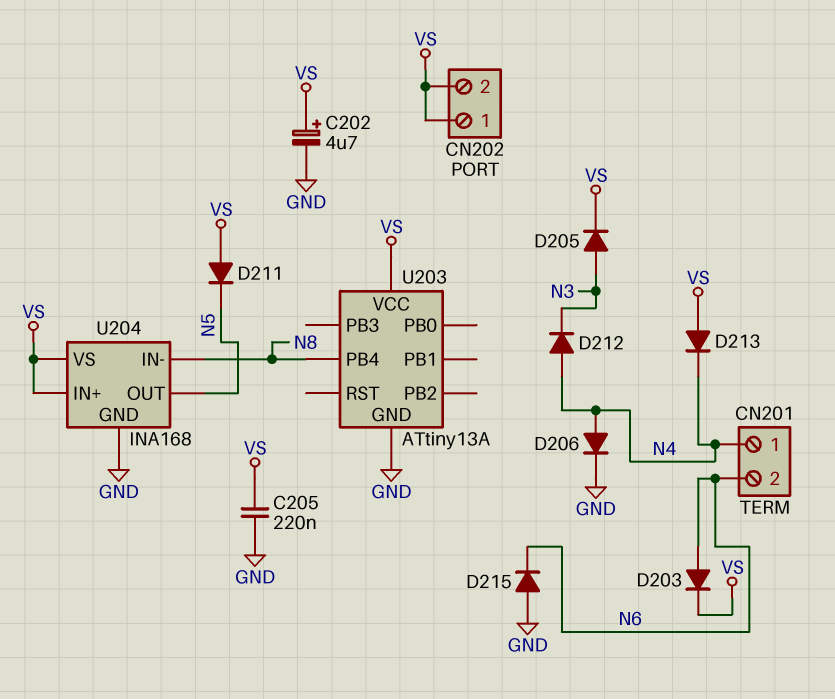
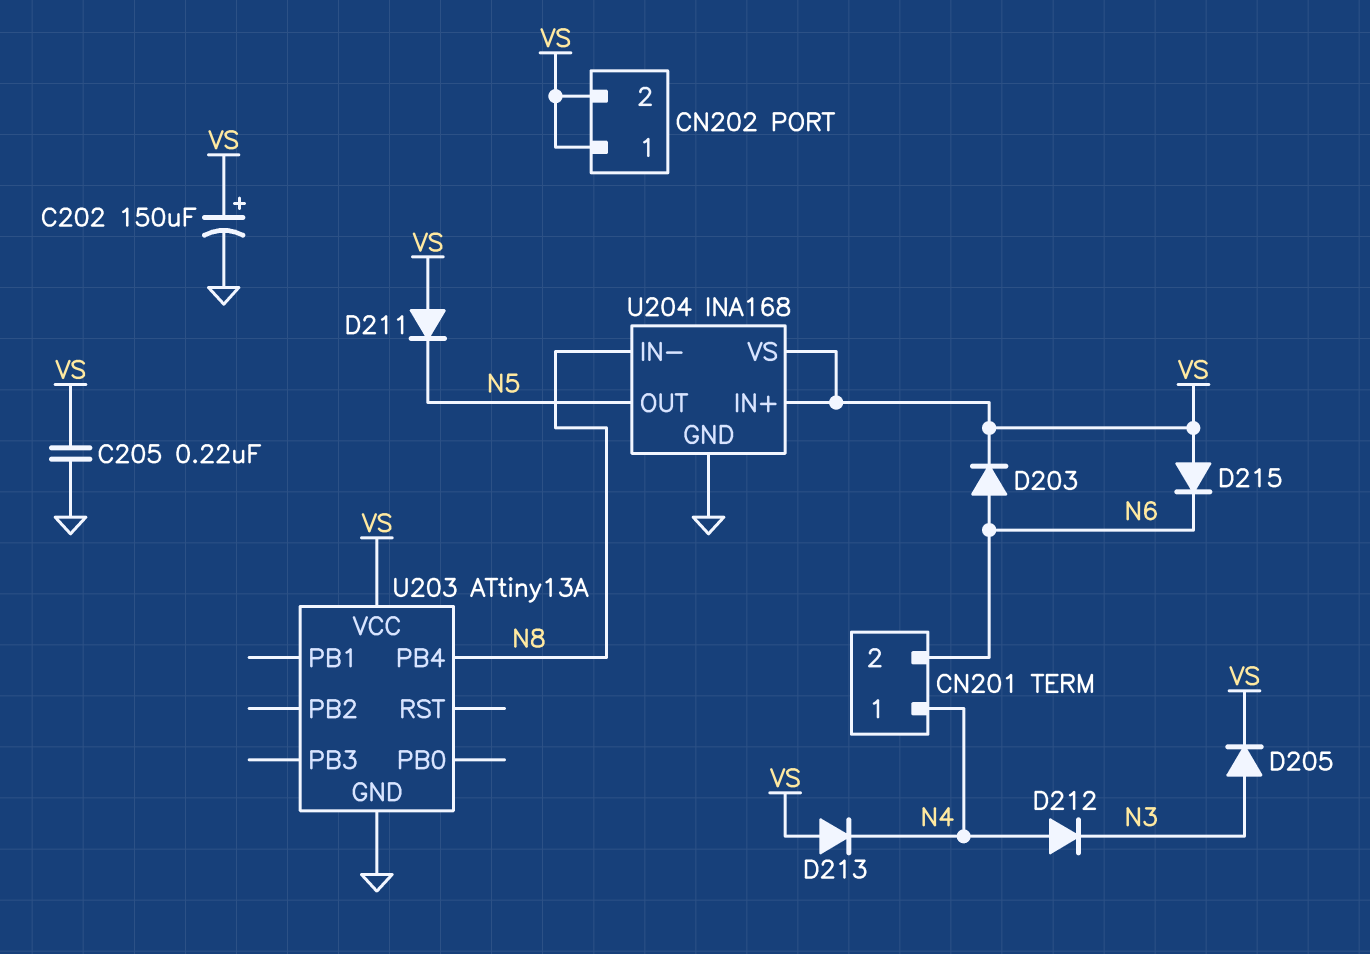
C202: 4.7uF (plus VS, minus GND) -> 150uF (plus VS, minus GND)
D206: diode (A N4, K GND) -> none
D215: diode (A GND, K N6) -> diode (A VS, K N6)

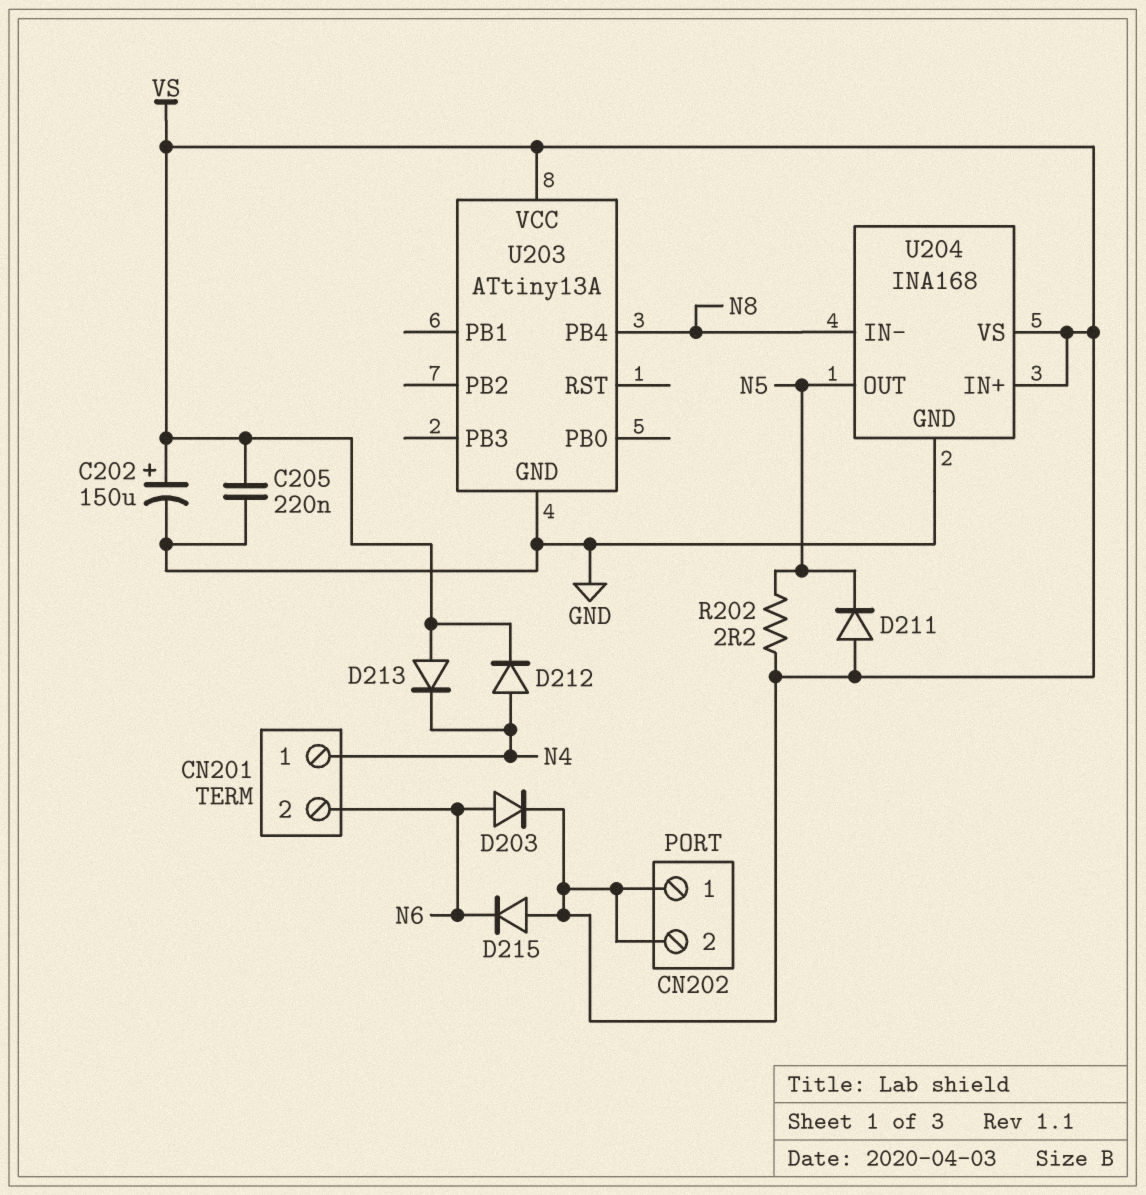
D205: diode (A N3, K VS) -> none
D212: diode (A N4, K N3) -> diode (A N4, K VS)
R202: none -> 2.2 (N5, VS)

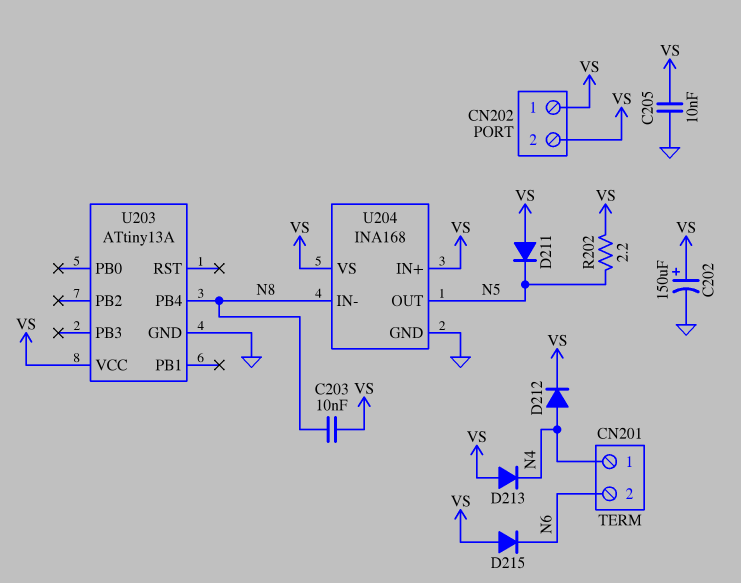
C203: none -> 10nF (N8, VS)
C205: 220nF (GND, VS) -> 10nF (GND, VS)
D203: diode (A N6, K VS) -> none

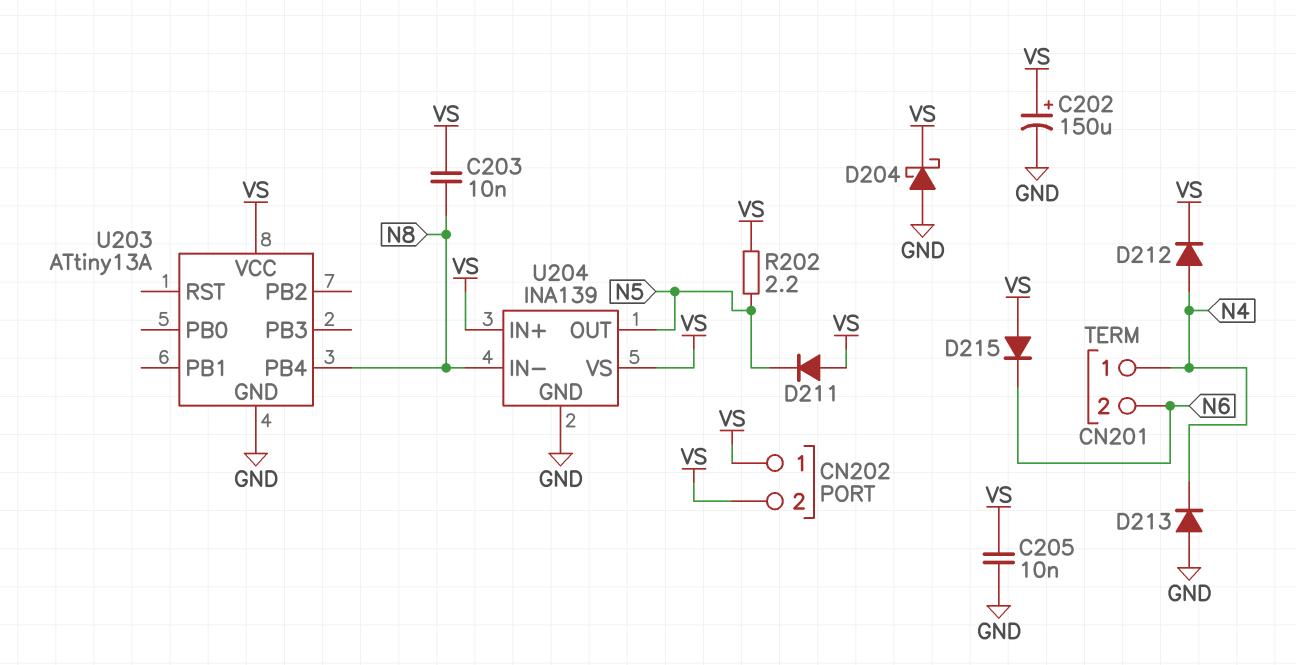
D204: none -> schottky (A GND, K VS)
D213: diode (A VS, K N4) -> diode (A GND, K N4)
U204: INA168 -> INA139

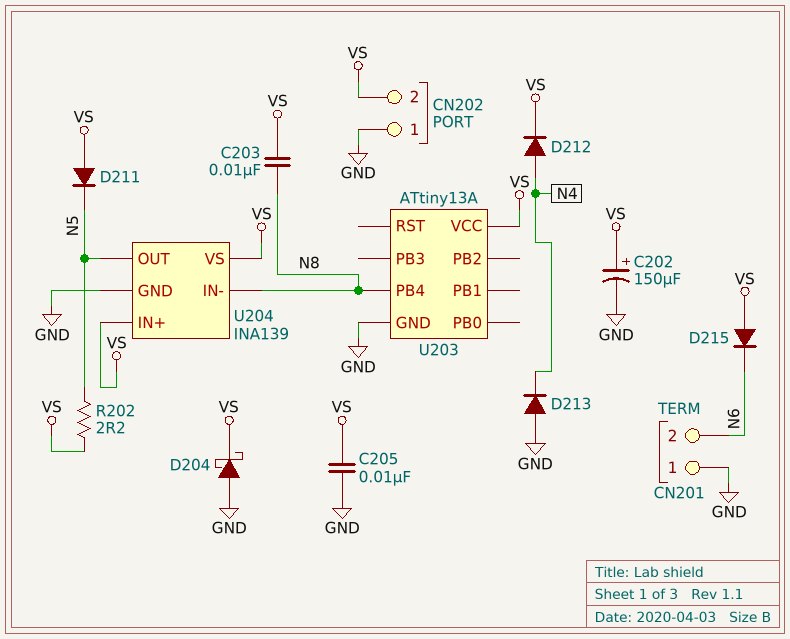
CN201 pin 1: N4 -> GND
CN202 pin 1: VS -> GND

